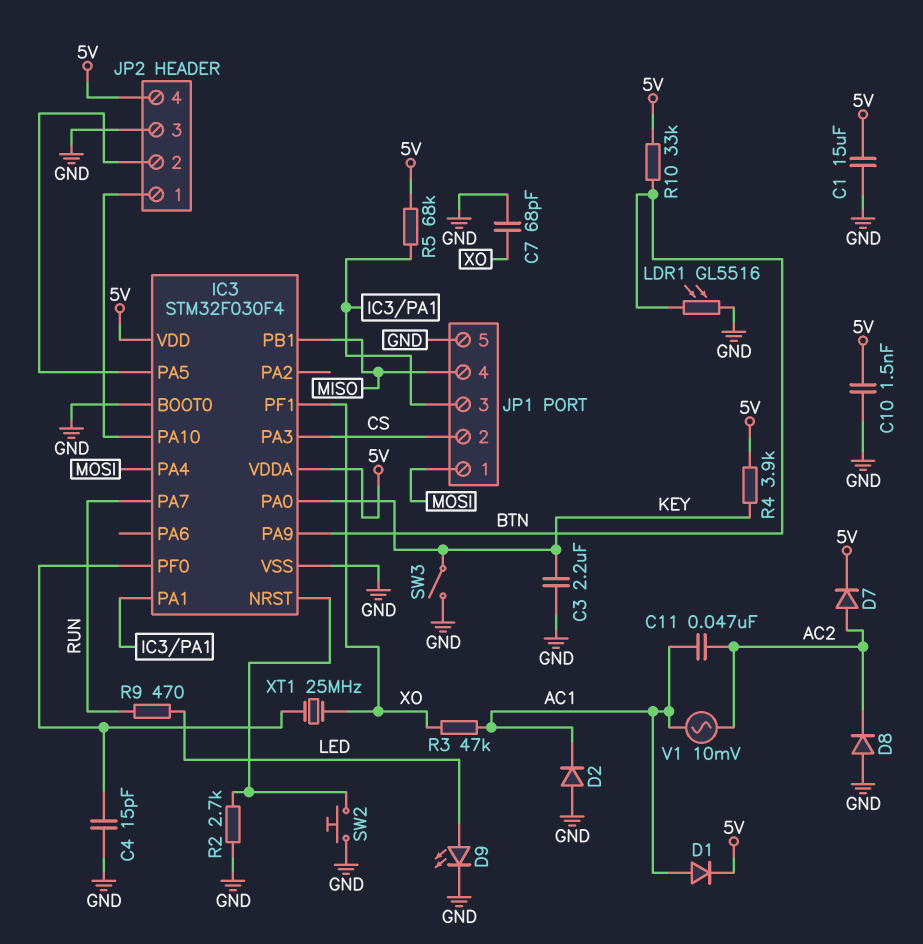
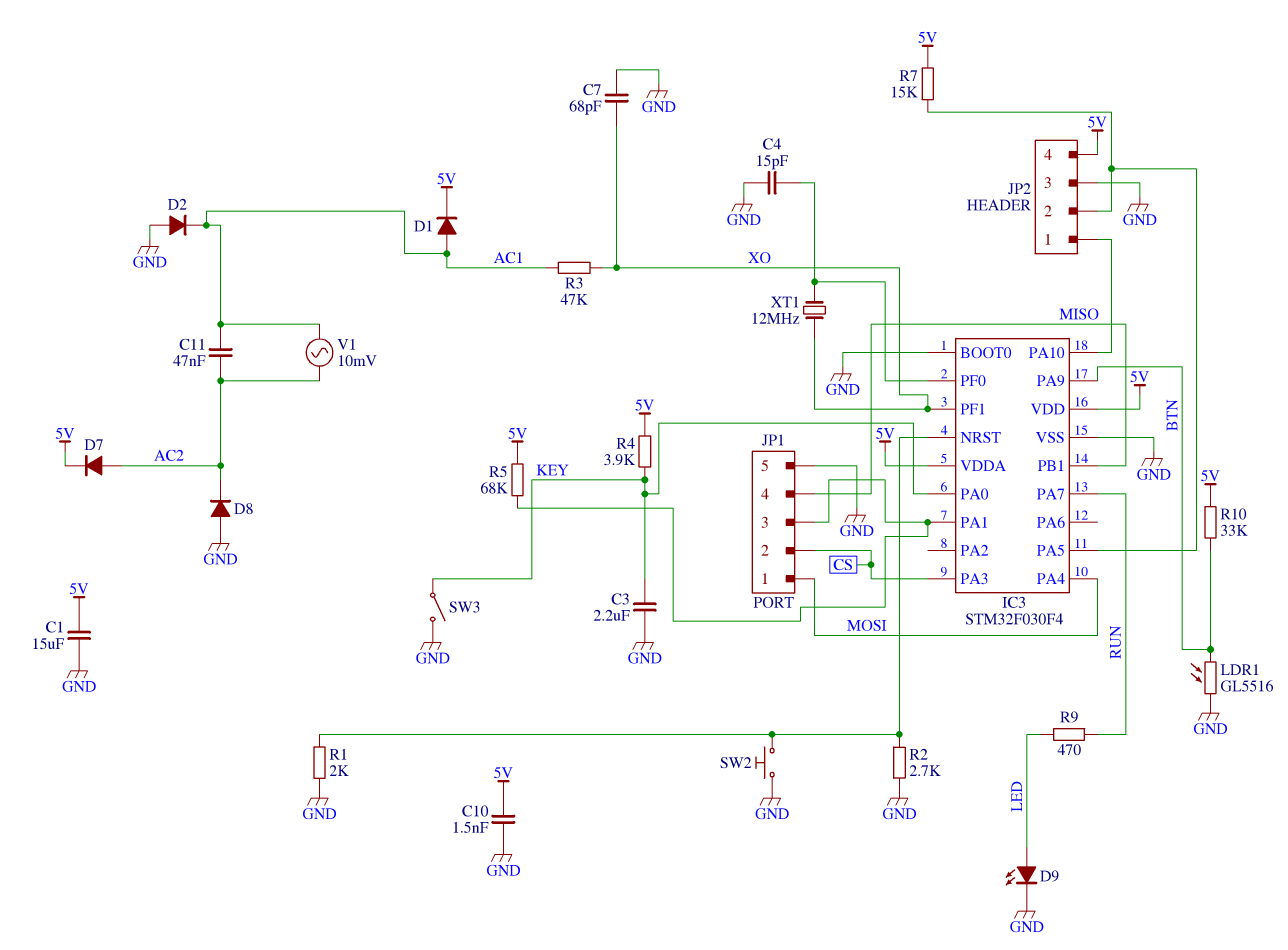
R1: none -> 2k (GND, IC3/NRST)
R7: none -> 15k (5V, IC3/PA5)
XT1: 25MHz (IC3/PF0, XO) -> 12MHz (IC3/PF0, XO)

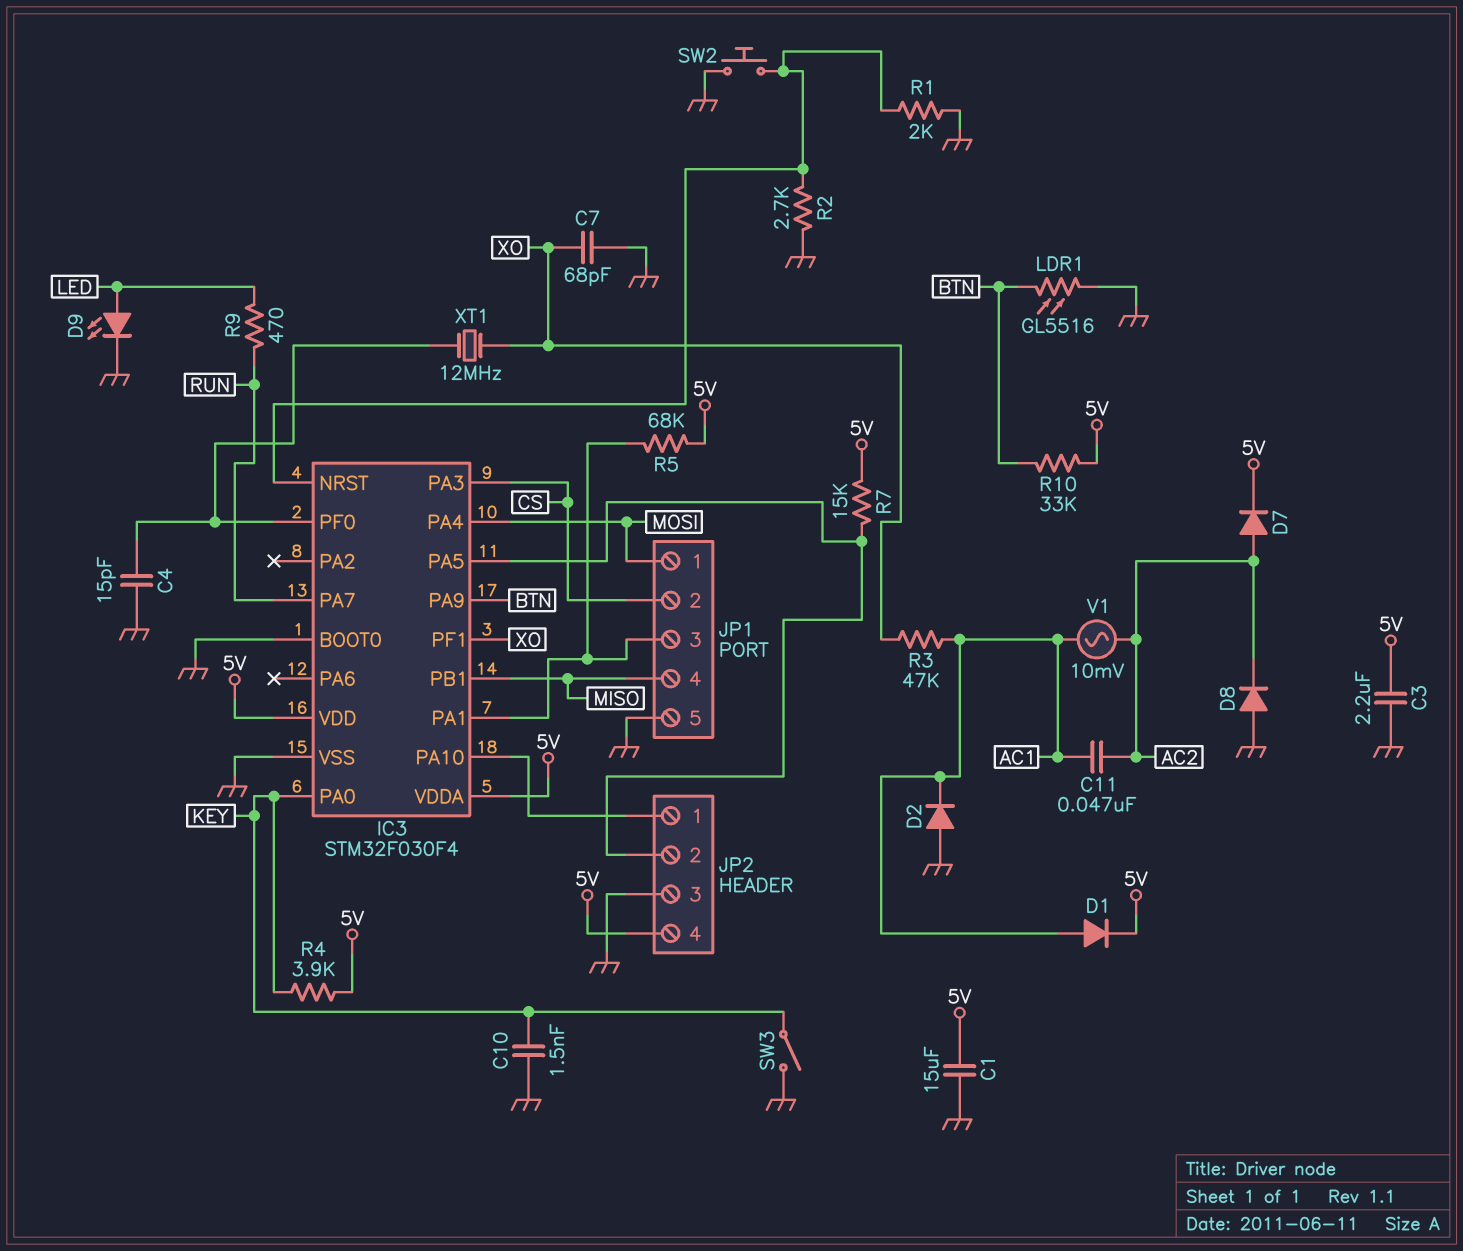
C3: 2.2uF (GND, KEY) -> 2.2uF (5V, GND)
C10: 1.5nF (5V, GND) -> 1.5nF (GND, KEY)

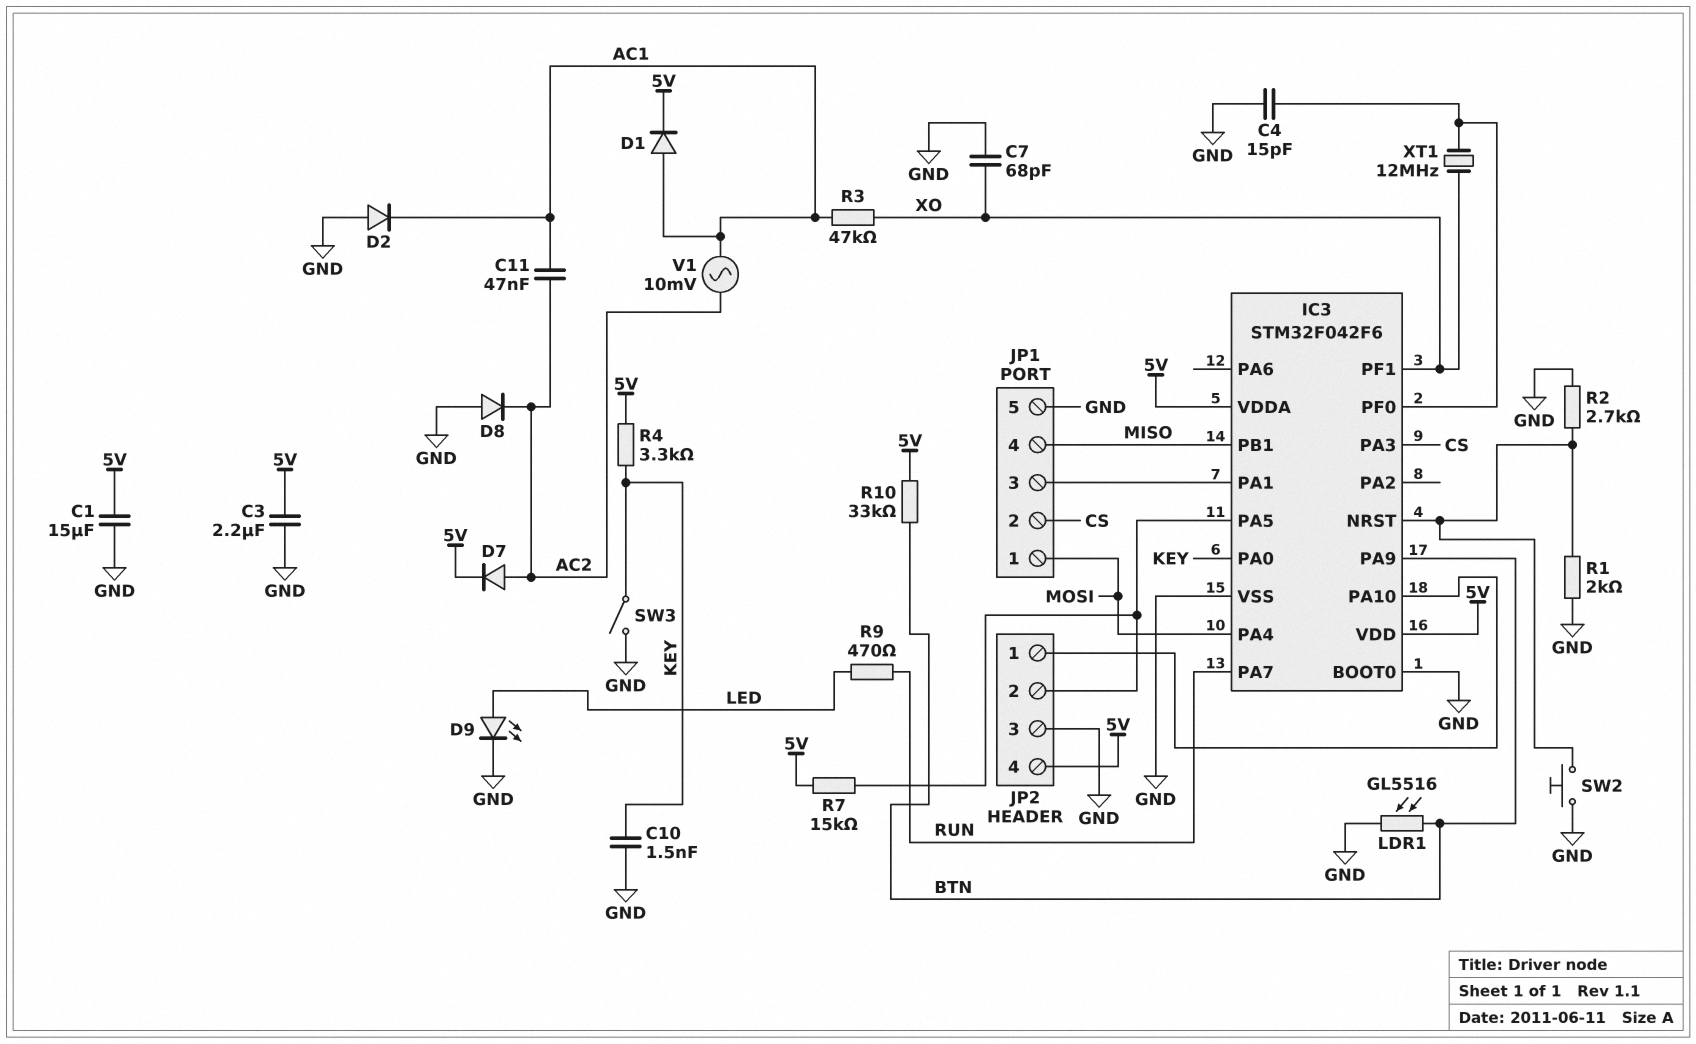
IC3: STM32F030F4 -> STM32F042F6
R4: 3.9k (5V, KEY) -> 3.3k (5V, KEY)
R5: 68k (5V, IC3/PA1) -> none

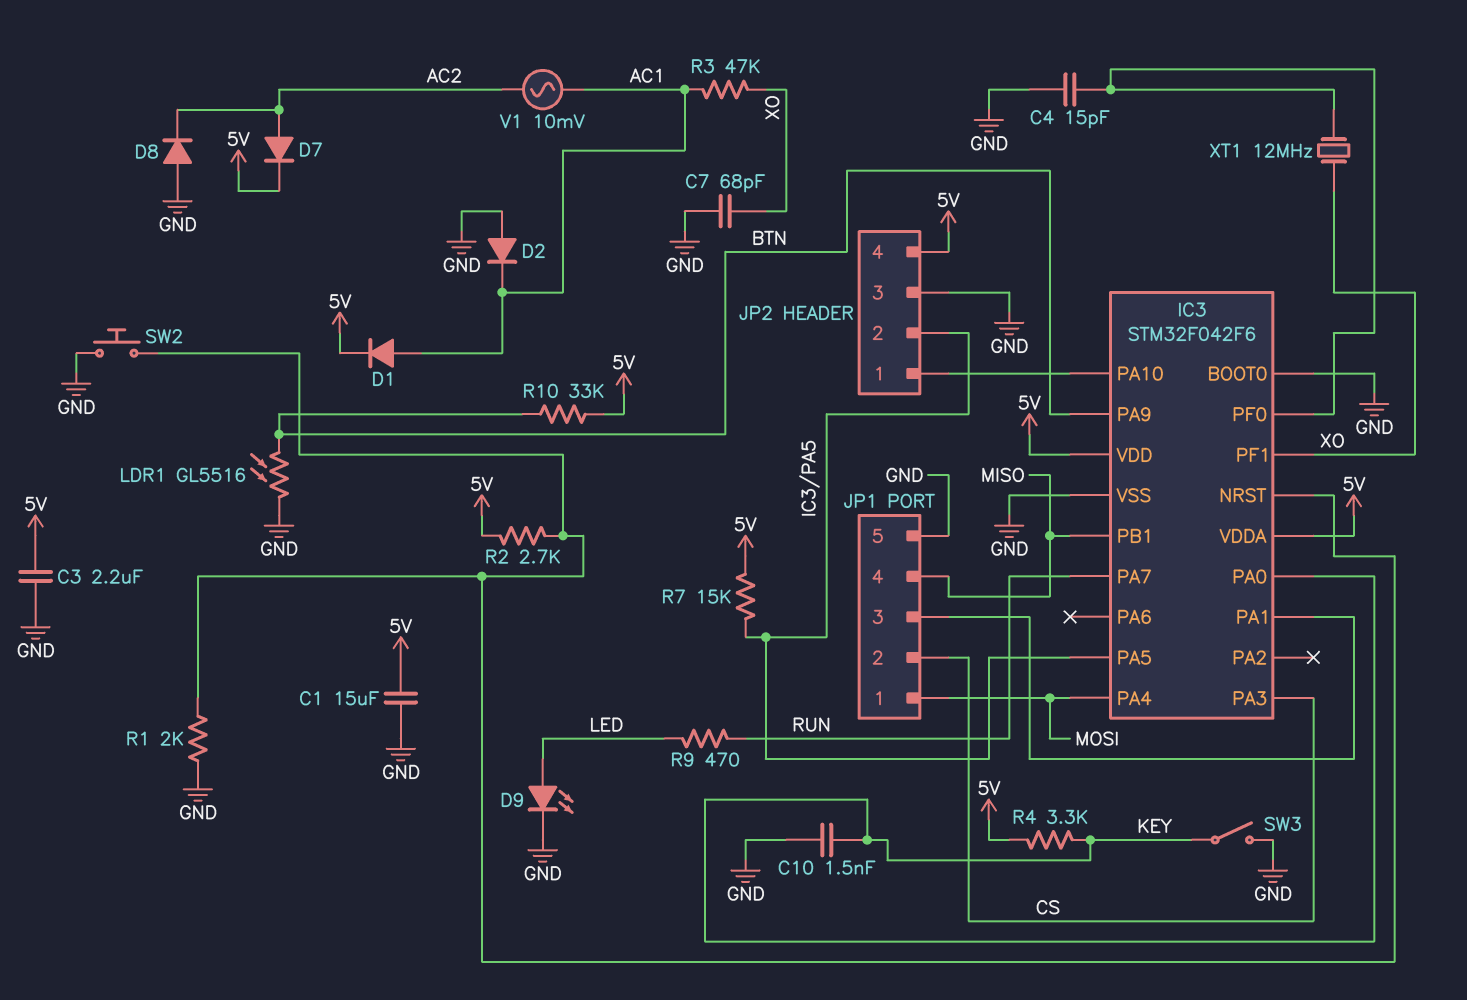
C11: 47nF (AC1, AC2) -> none
R2: 2.7k (GND, IC3/NRST) -> 2.7k (5V, IC3/NRST)

